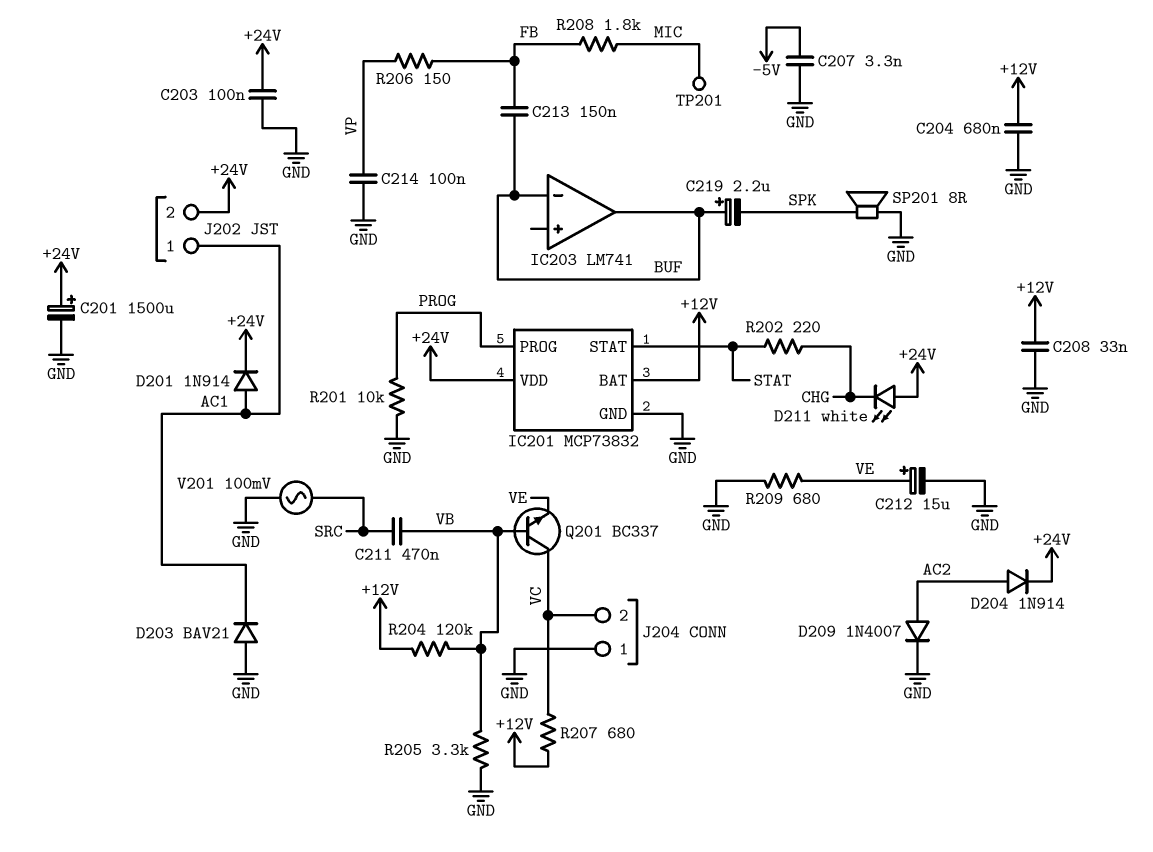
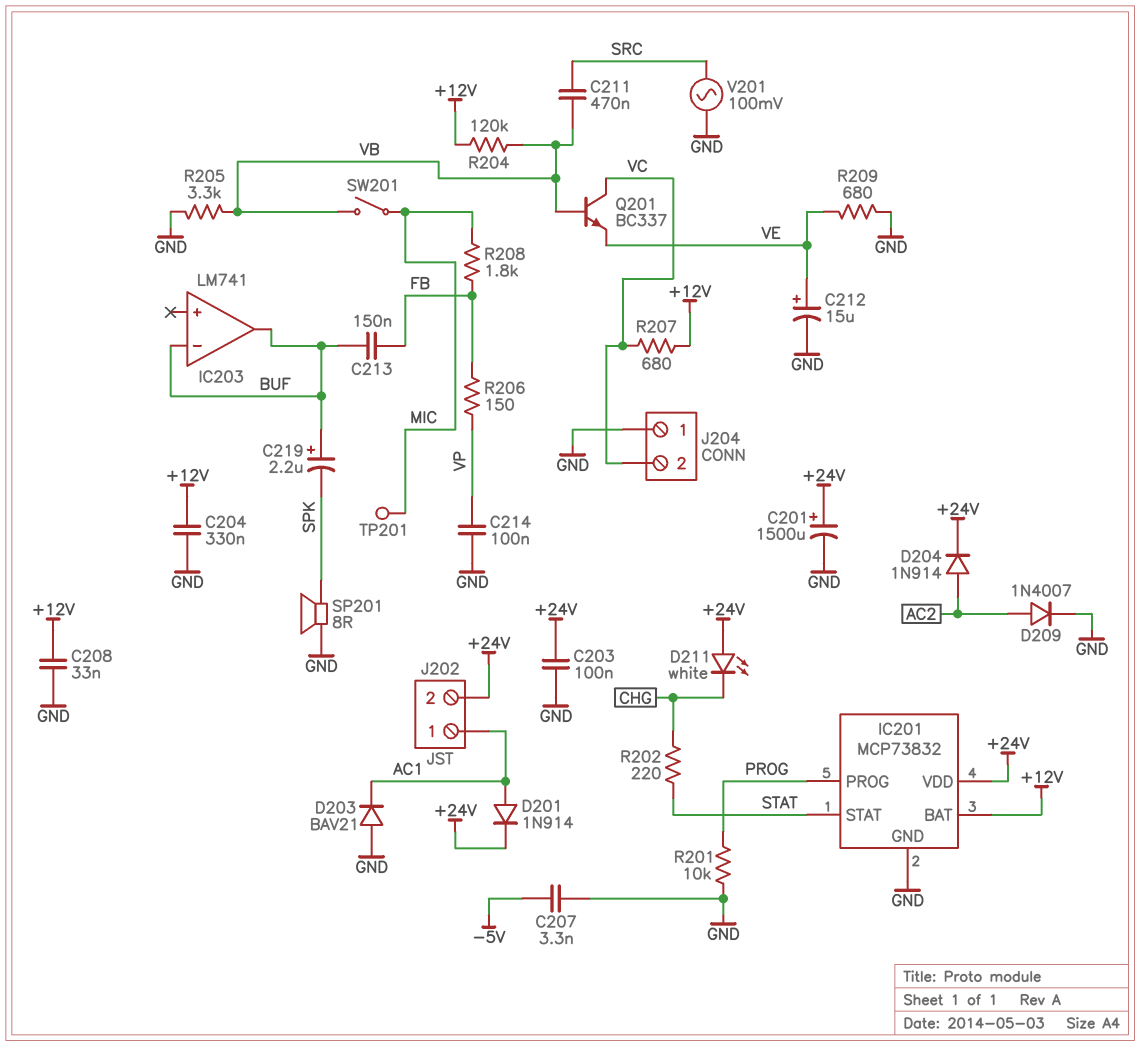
C204: 680nF (+12V, GND) -> 330nF (+12V, GND)
SW201: none -> switch (MIC, VB)

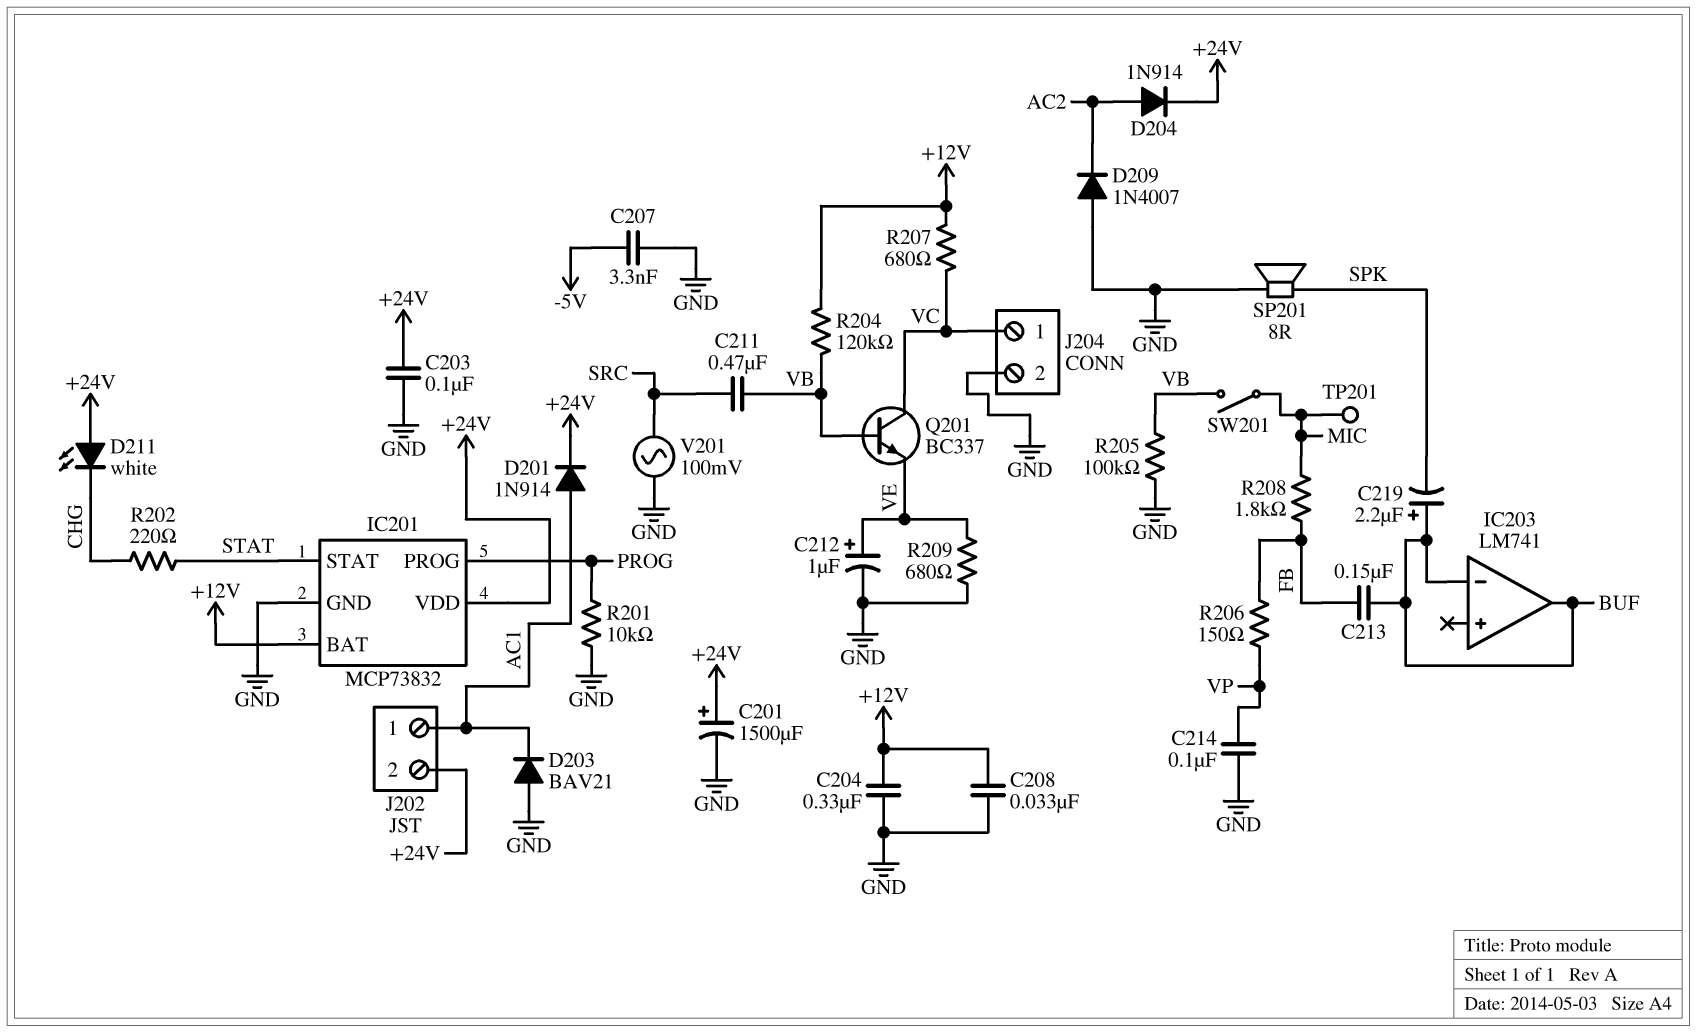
C212: 15uF (plus VE, minus GND) -> 1uF (plus VE, minus GND)
D209: diode 1N4007 (A AC2, K GND) -> diode 1N4007 (A GND, K AC2)
J204 pin 1: GND -> VC
J204 pin 2: VC -> GND
R205: 3.3k (GND, VB) -> 100k (GND, VB)

